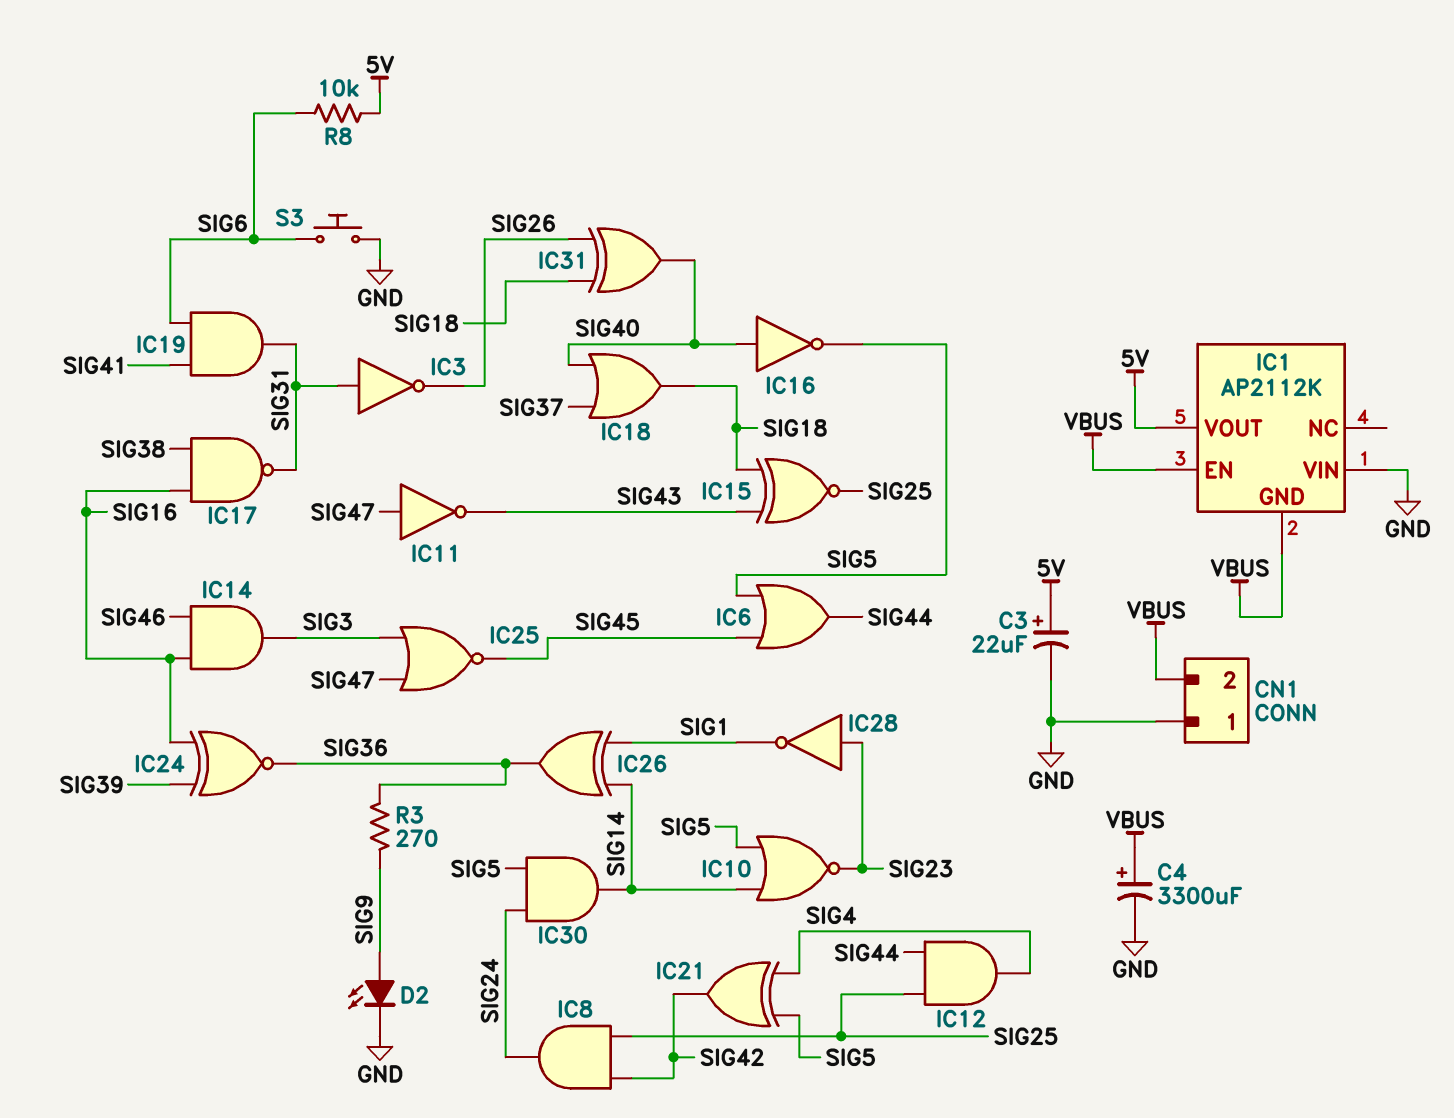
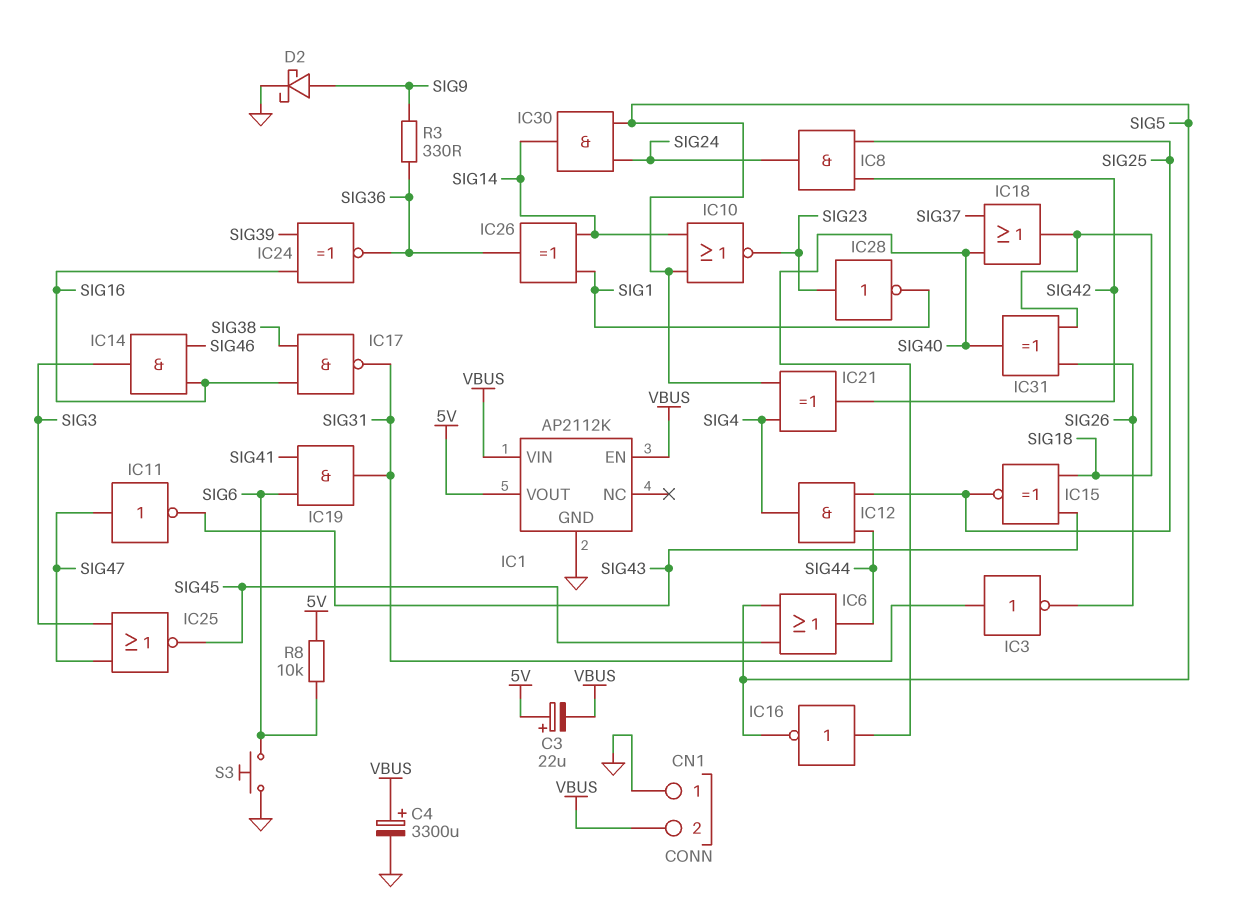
C3: 22uF (plus 5V, minus GND) -> 22uF (plus 5V, minus VBUS)
D2: LED (A SIG9, K GND) -> schottky (A SIG9, K GND)
IC1 pin GND: VBUS -> GND
IC1 pin VIN: GND -> VBUS
R3: 270 (SIG9, SIG36) -> 330 (SIG9, SIG36)

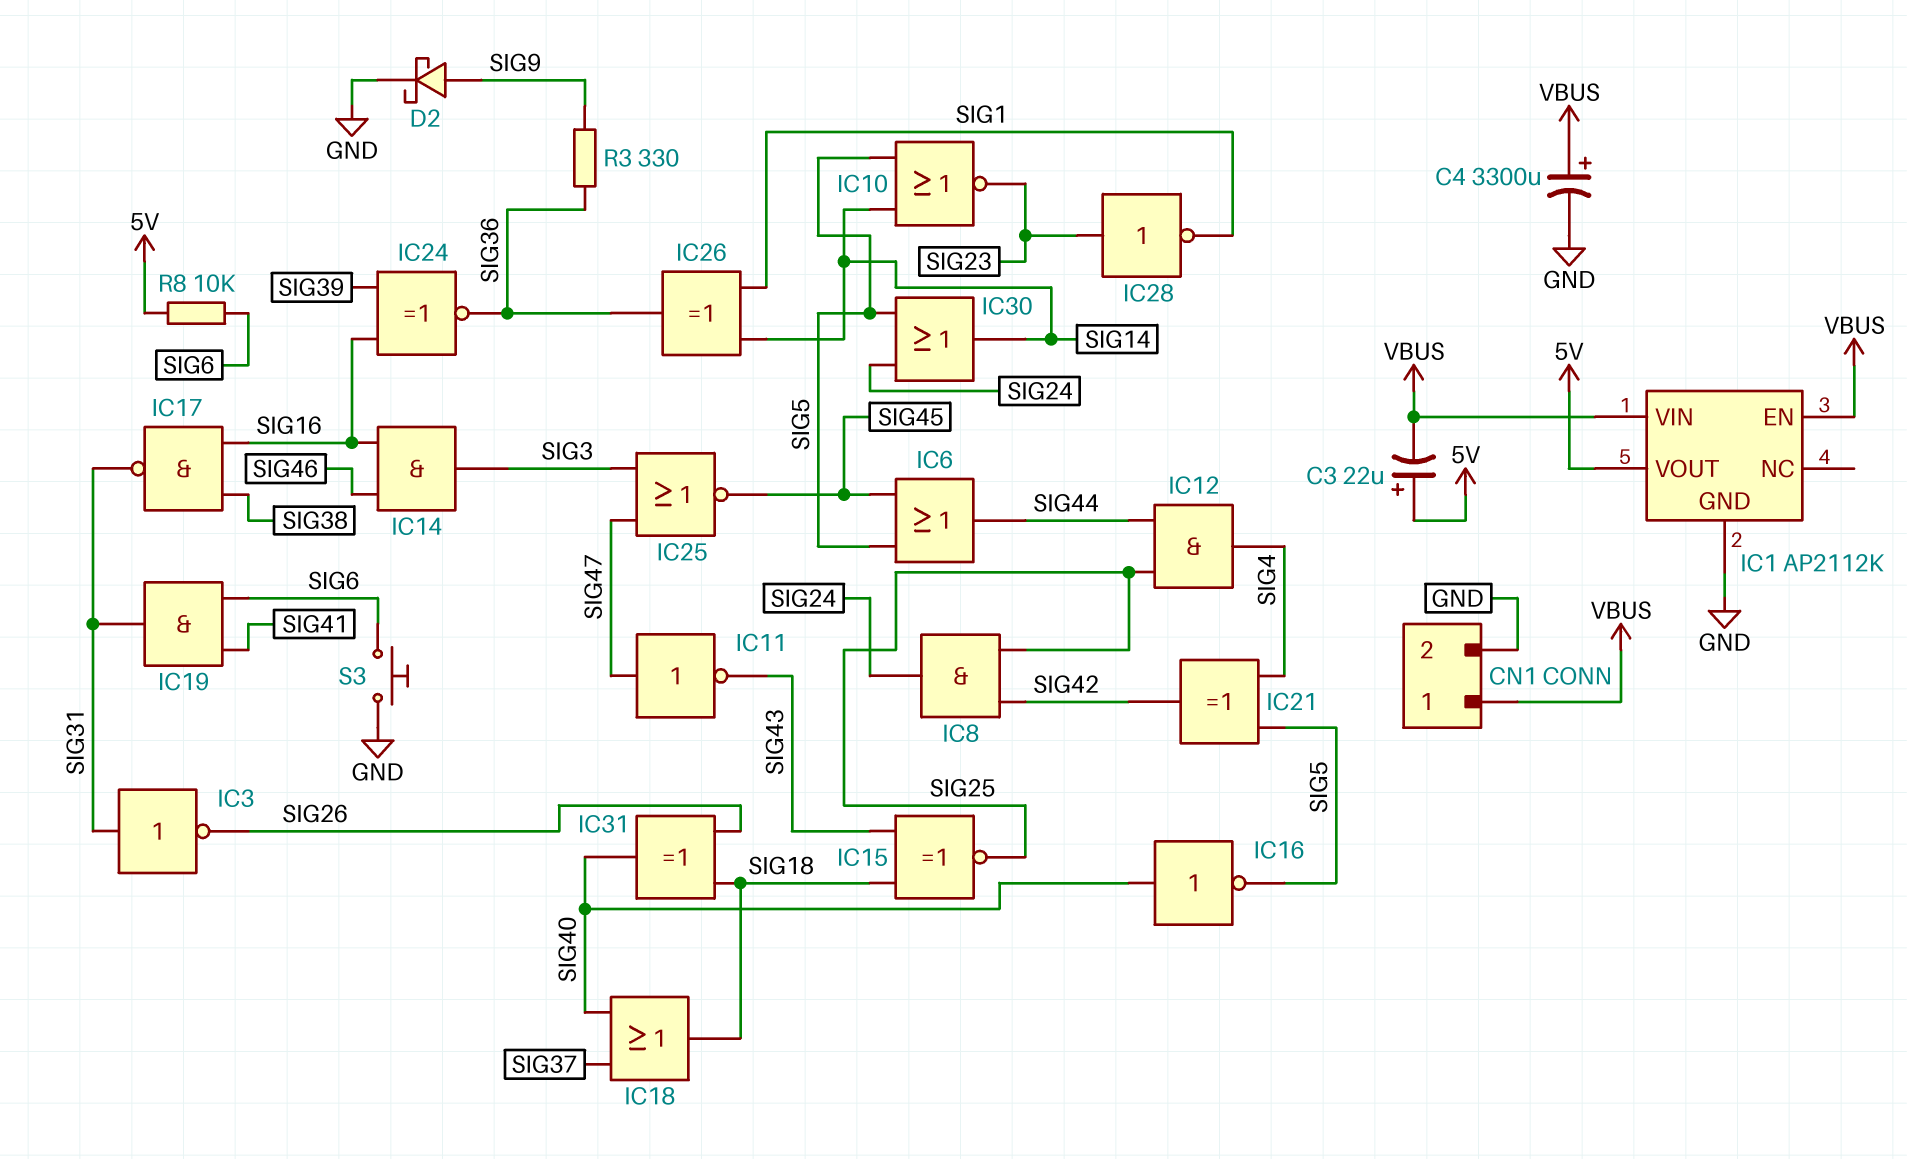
CN1 pin 1: GND -> VBUS
CN1 pin 2: VBUS -> GND
IC30: AND (in SIG5, in SIG24, out SIG14) -> OR (in SIG5, in SIG24, out SIG14)

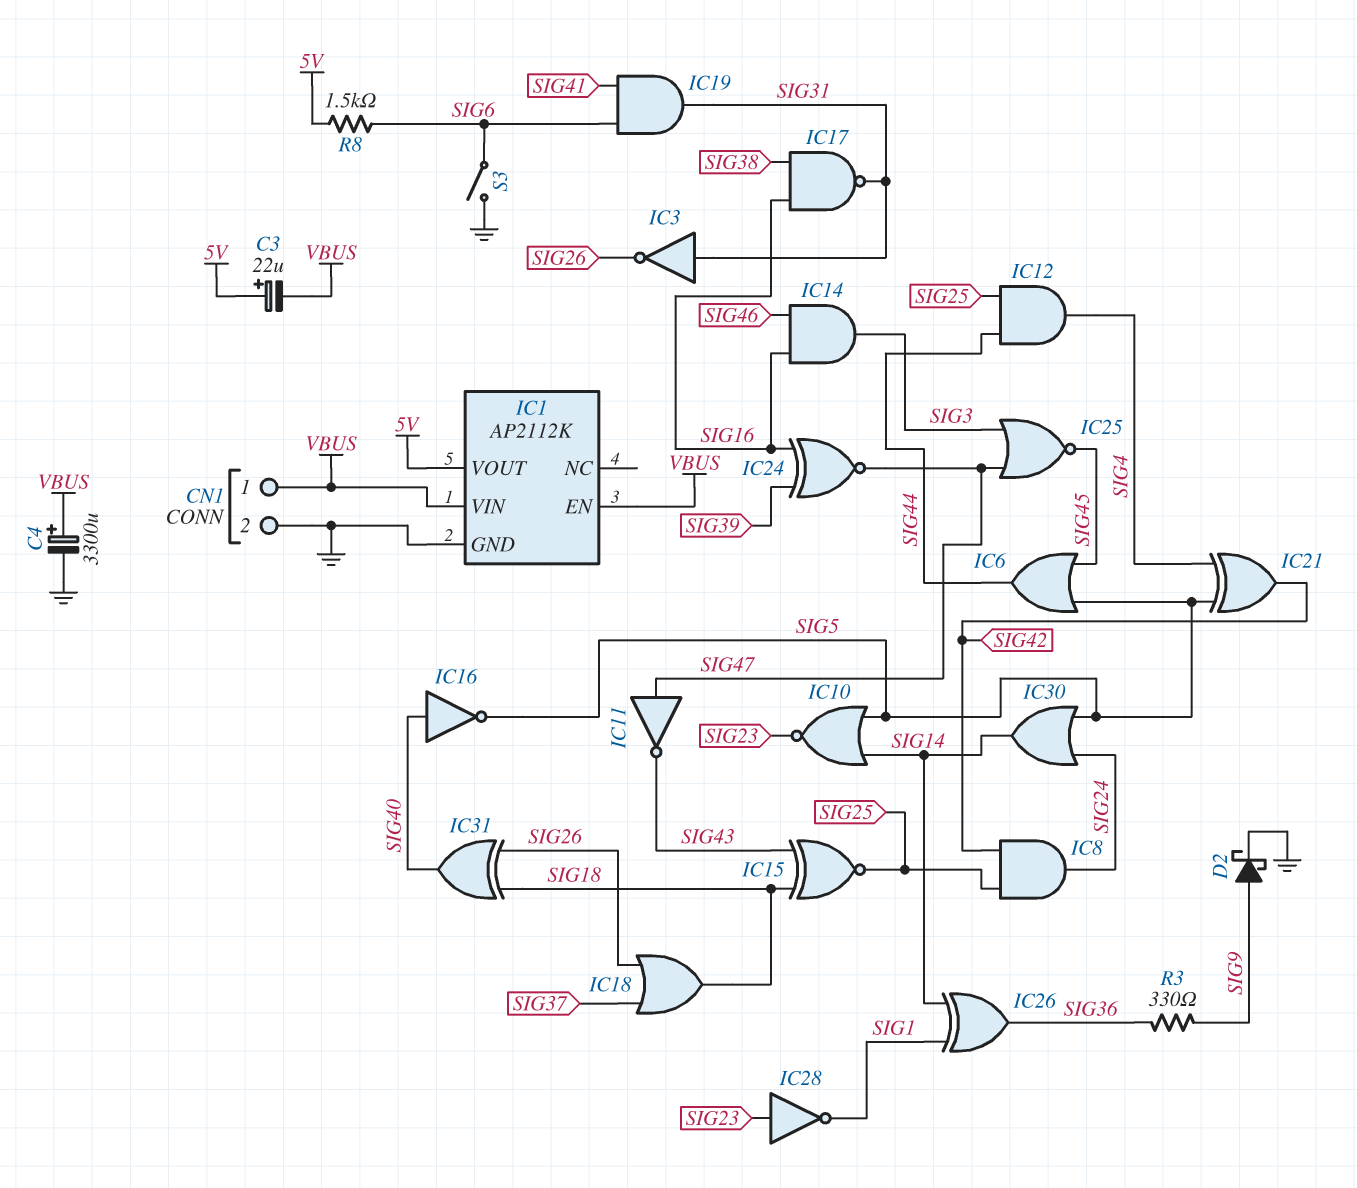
IC18: OR (in SIG37, in SIG40, out SIG18) -> OR (in SIG26, in SIG37, out SIG18)
IC24: XNOR (in SIG16, in SIG39, out SIG36) -> XNOR (in SIG16, in SIG39, out SIG47)
R8: 10k (5V, SIG6) -> 1.5k (5V, SIG6)
S3: button (GND, SIG6) -> switch (GND, SIG6)

